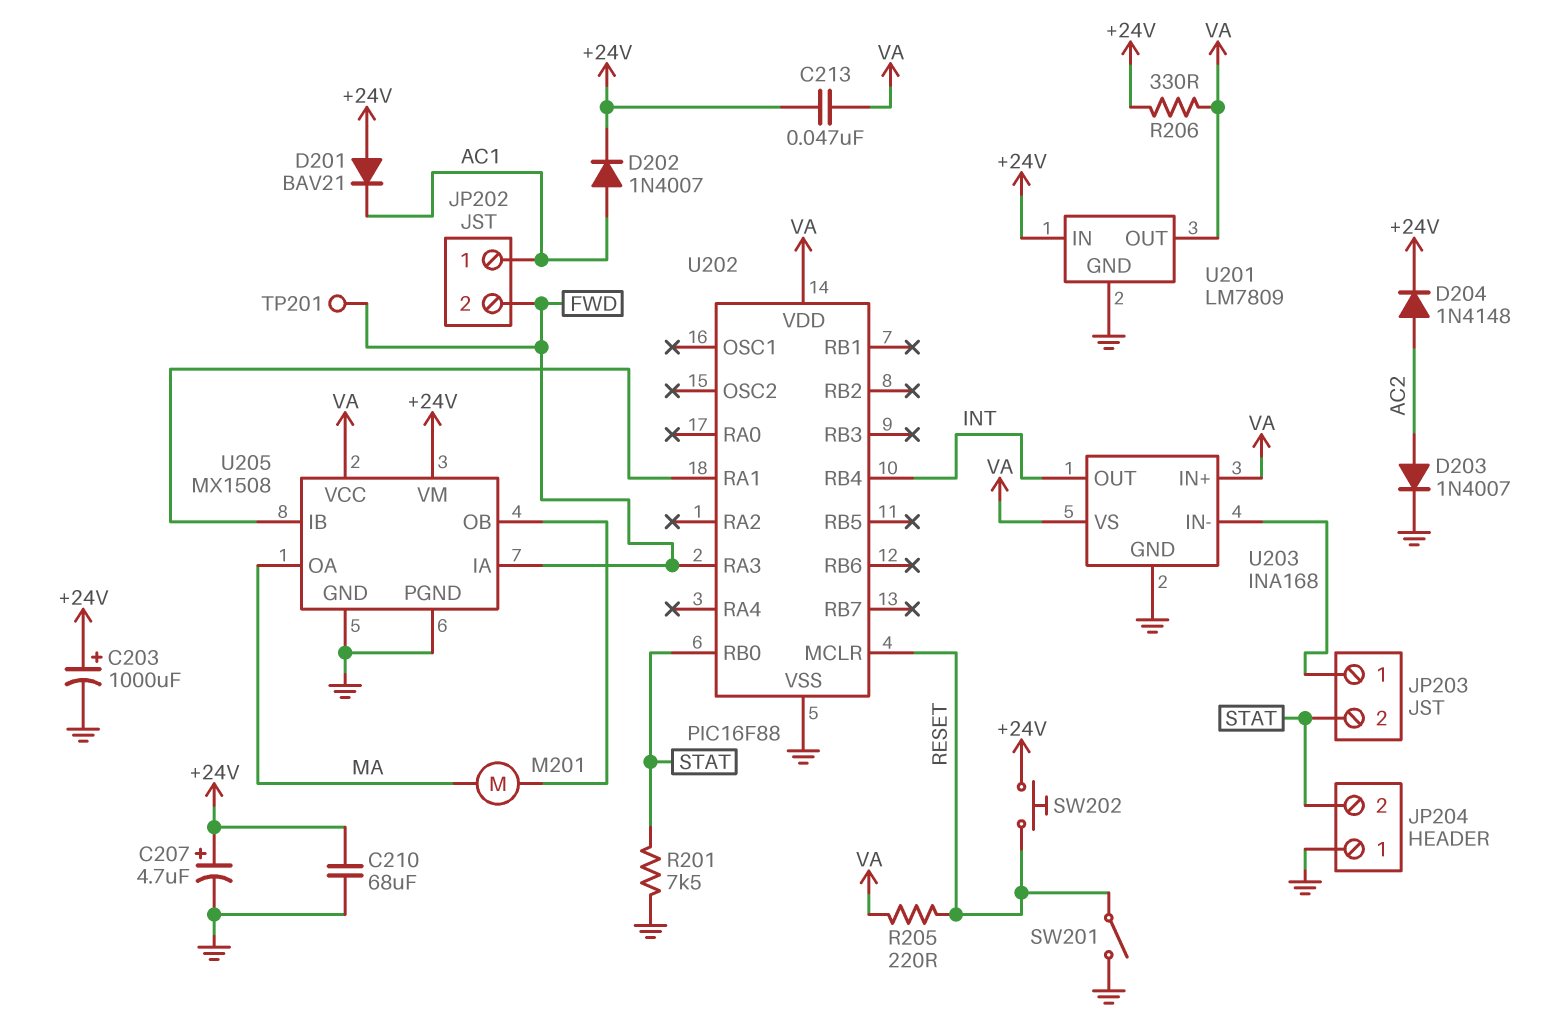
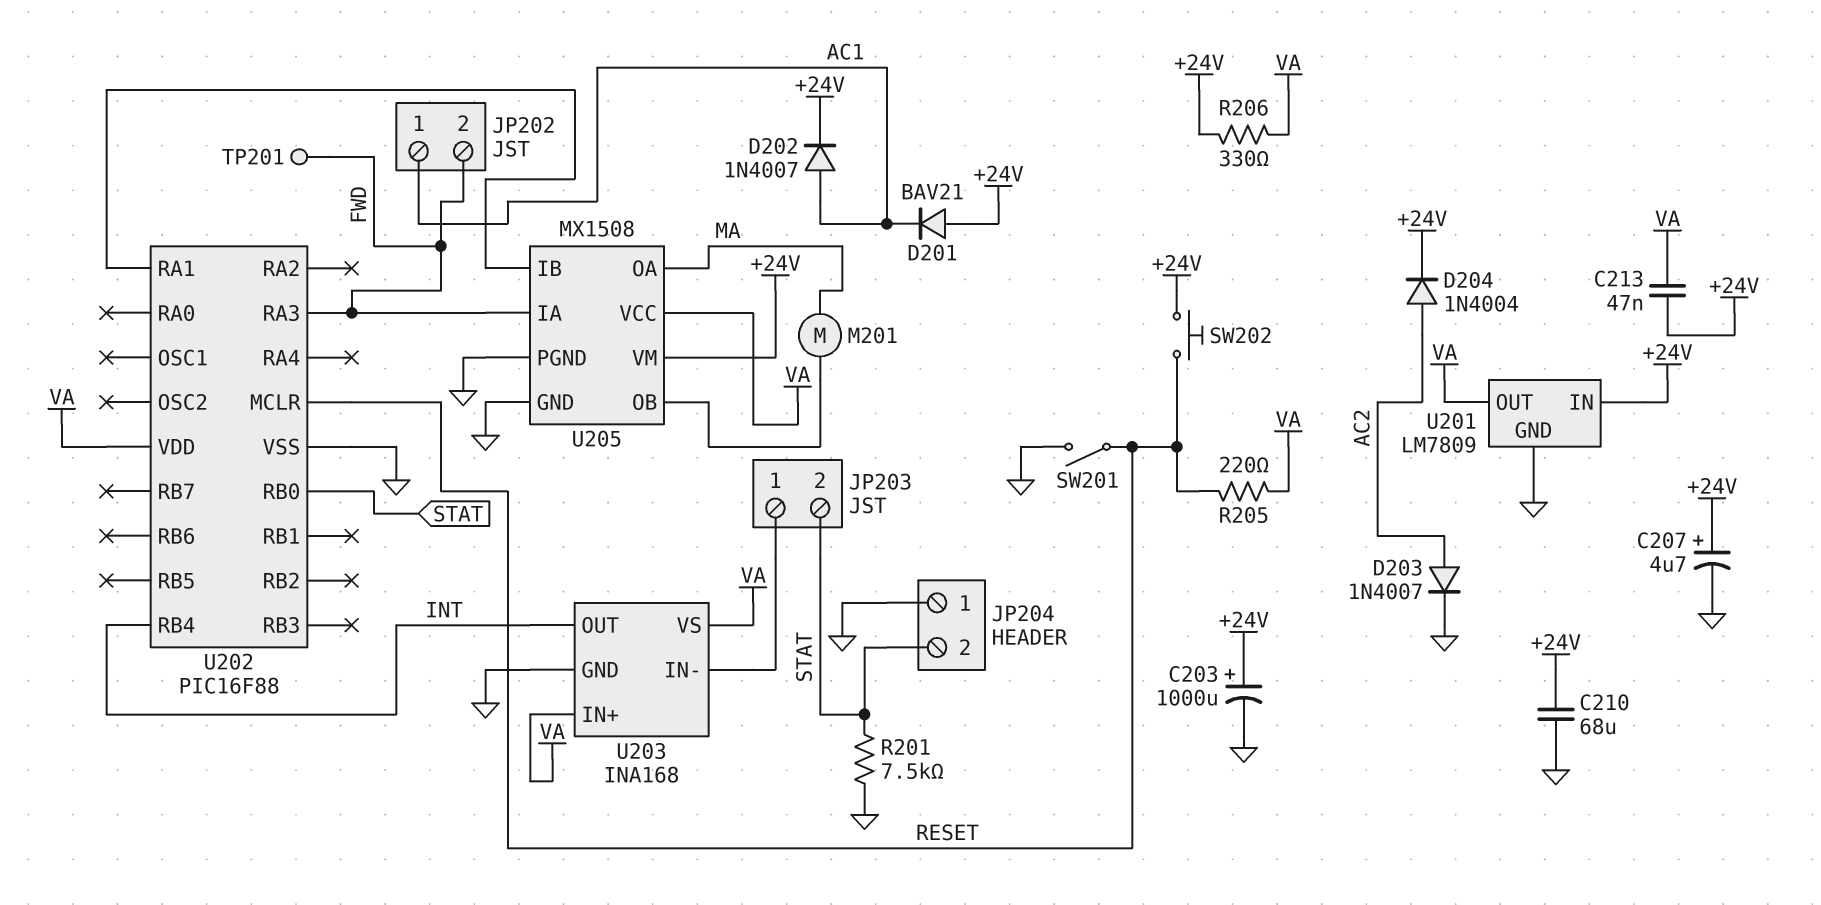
D204: diode 1N4148 (A AC2, K +24V) -> diode 1N4004 (A AC2, K +24V)

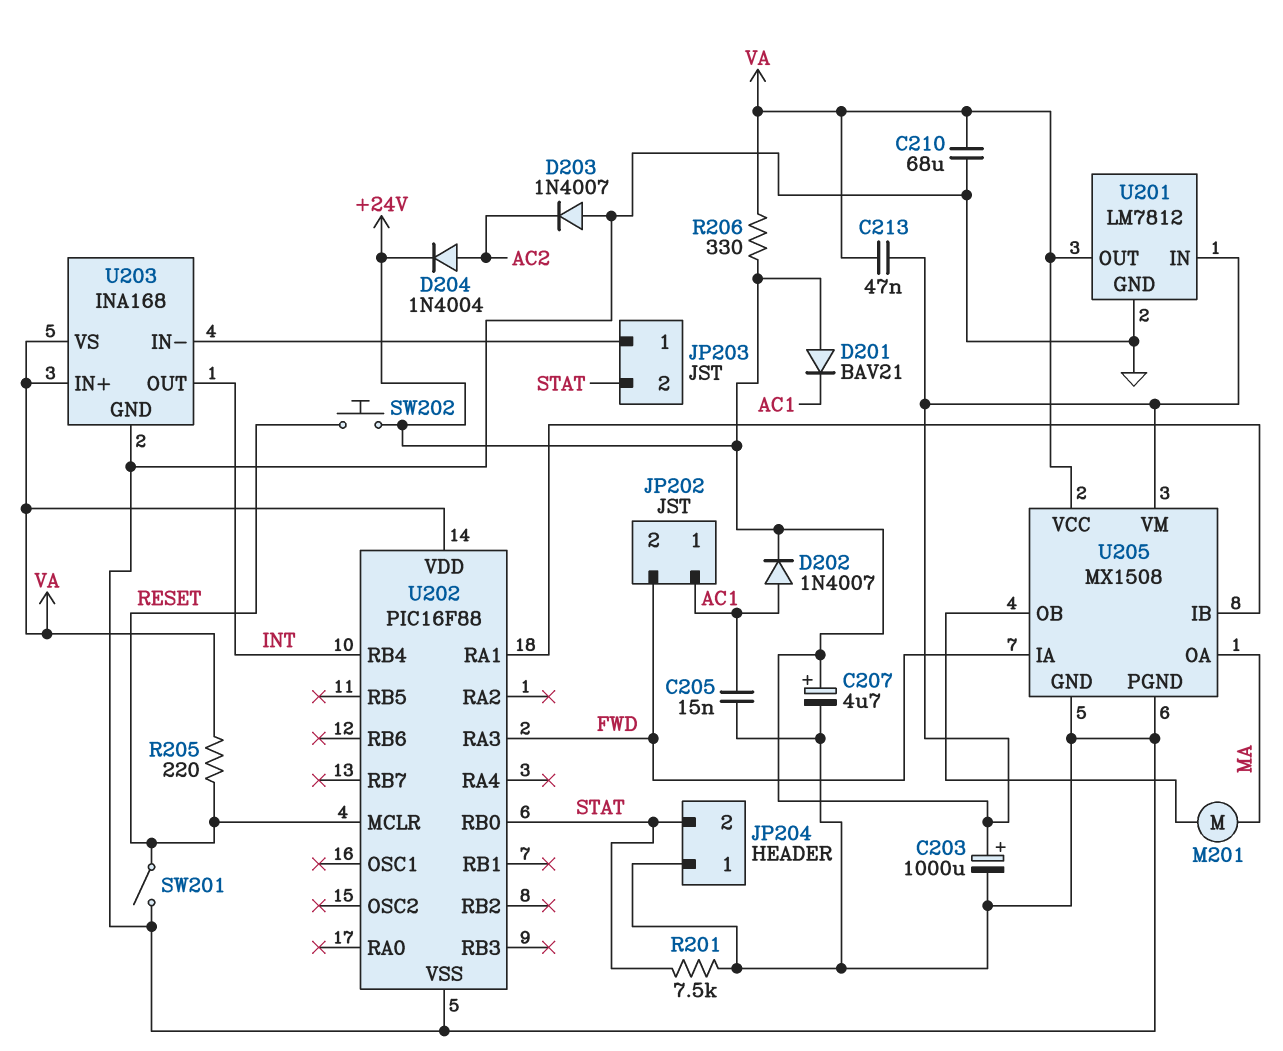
C205: none -> 15nF (AC1, GND)
C210: 68uF (+24V, GND) -> 68uF (GND, VA)
D203: diode 1N4007 (A AC2, K GND) -> diode 1N4007 (A GND, K AC2)
TP201: test point (FWD) -> none
U201: LM7809 -> LM7812

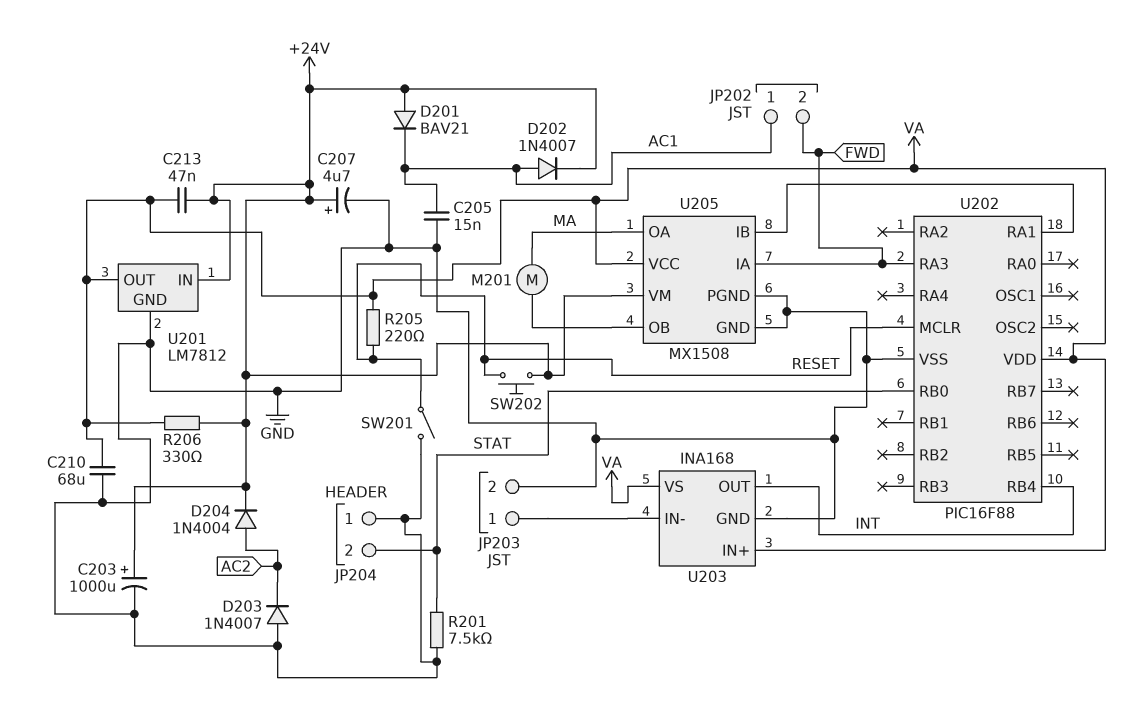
JP203 pin 2: STAT -> GND

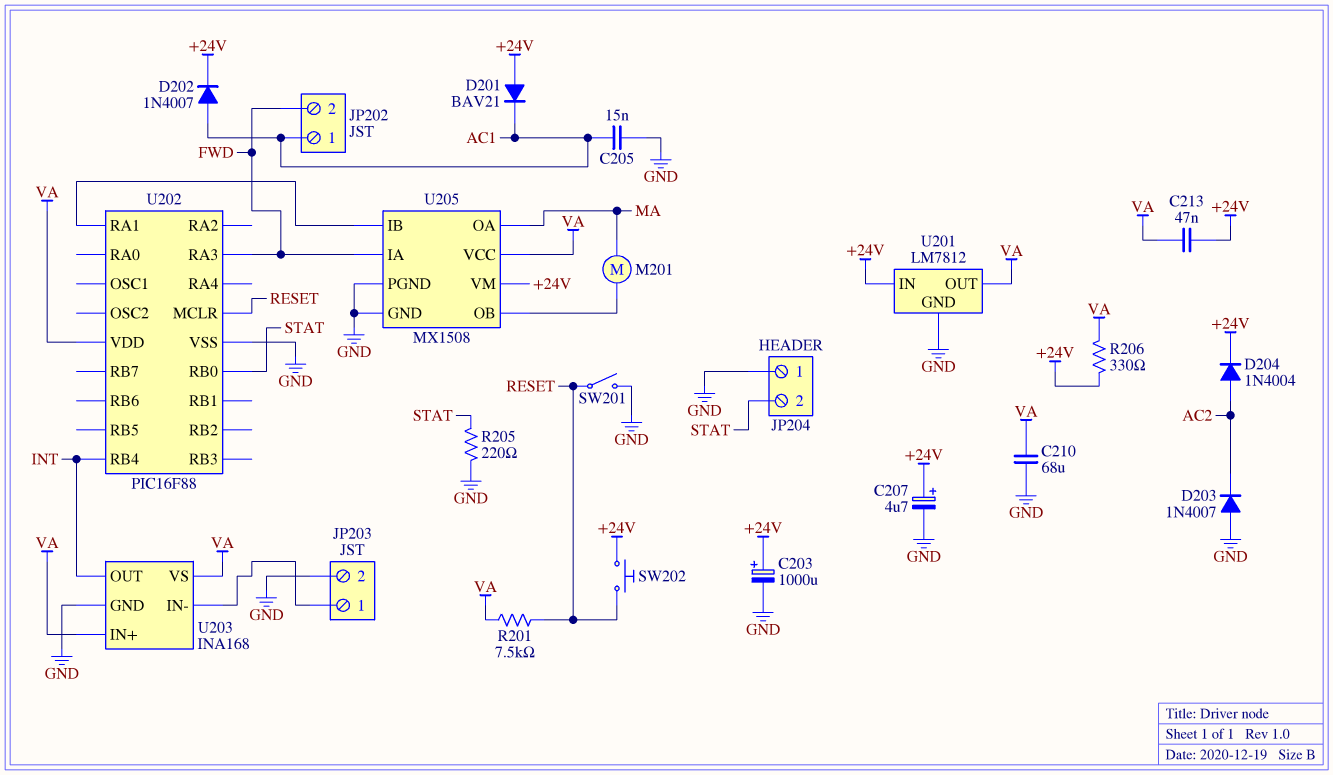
R201: 7.5k (GND, STAT) -> 7.5k (RESET, VA)
R205: 220 (RESET, VA) -> 220 (GND, STAT)

